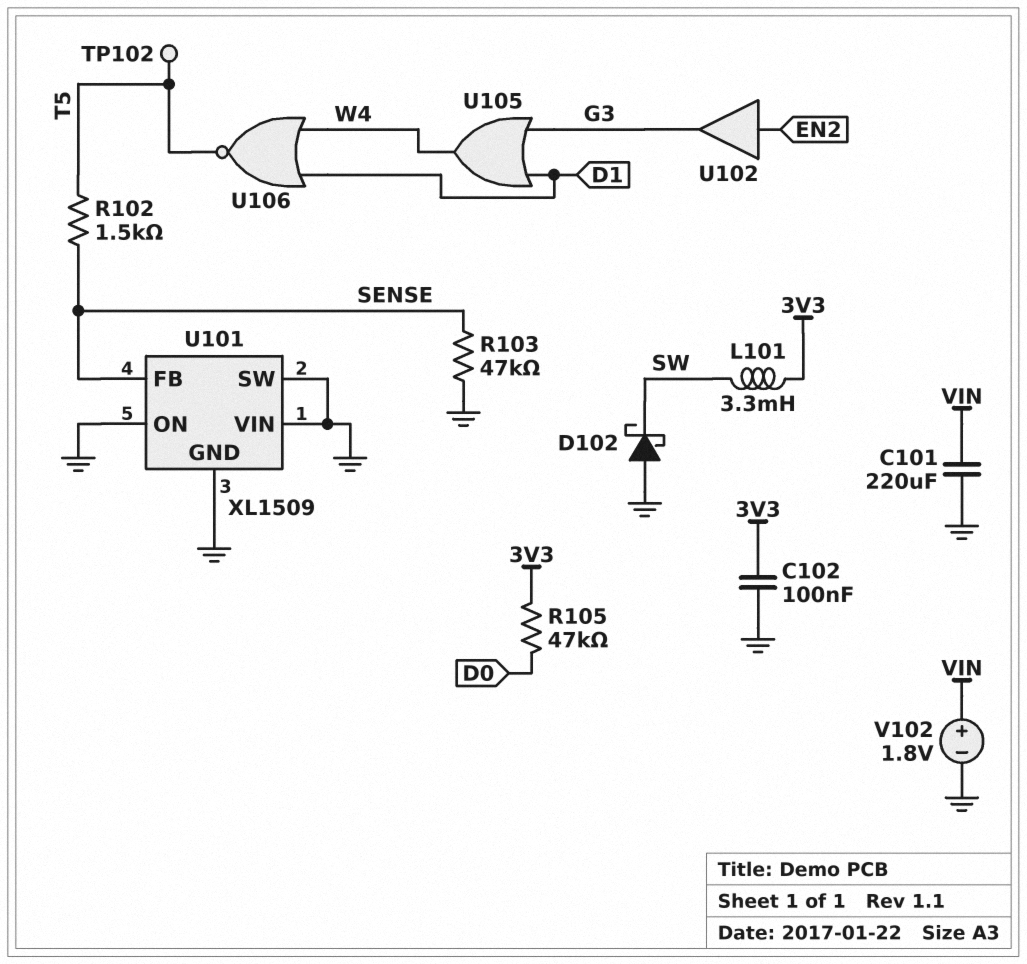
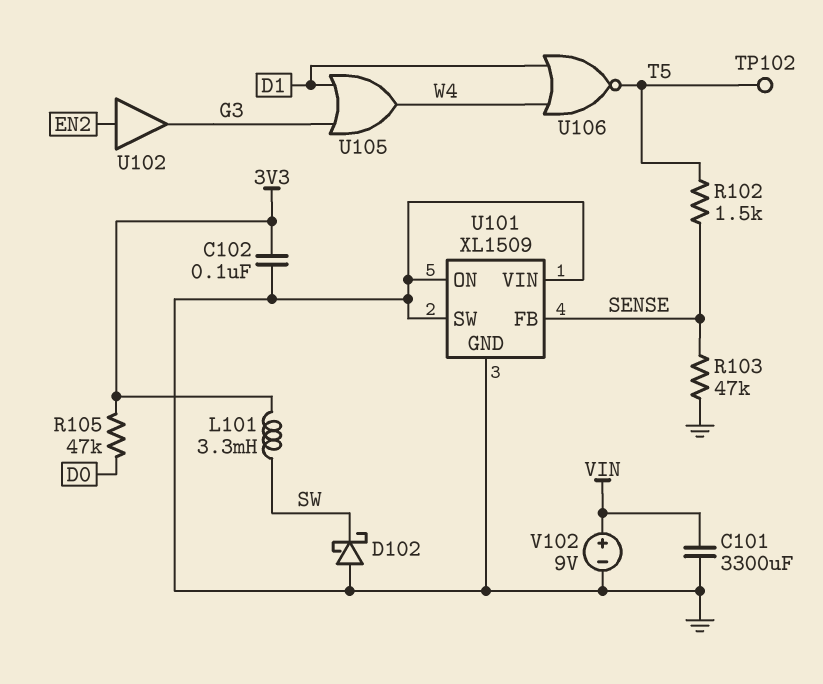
C101: 220uF (GND, VIN) -> 3300uF (GND, VIN)
V102: 1.8V (plus VIN, minus GND) -> 9V (plus VIN, minus GND)

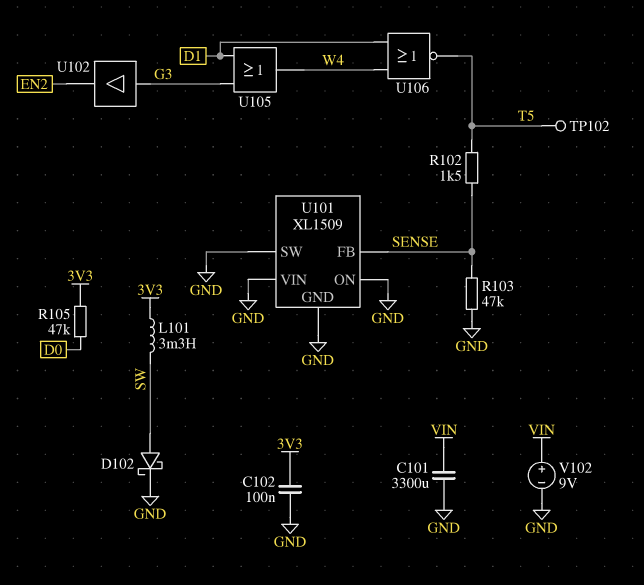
D102: schottky (A GND, K SW) -> schottky (A SW, K GND)
U102: buffer (in EN2, out G3) -> buffer (in G3, out EN2)

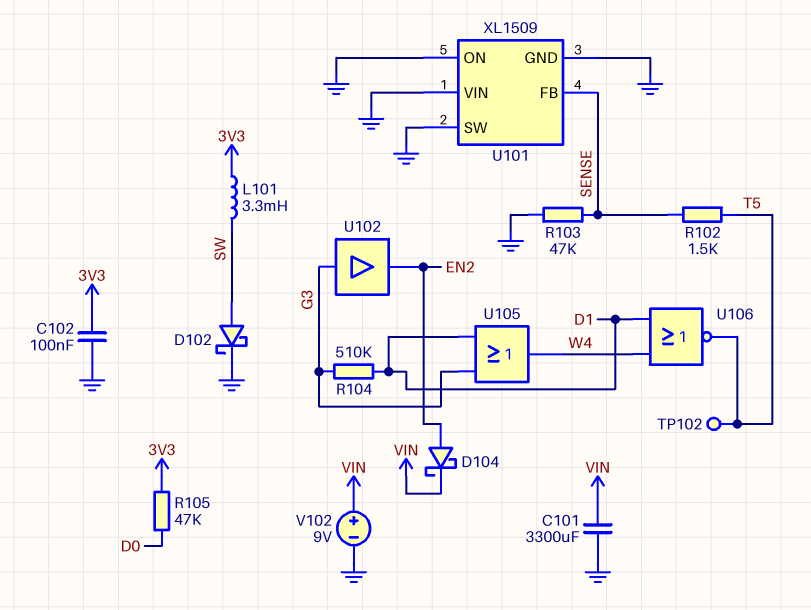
D104: none -> schottky (A EN2, K VIN)
R104: none -> 510k (D1, G3)

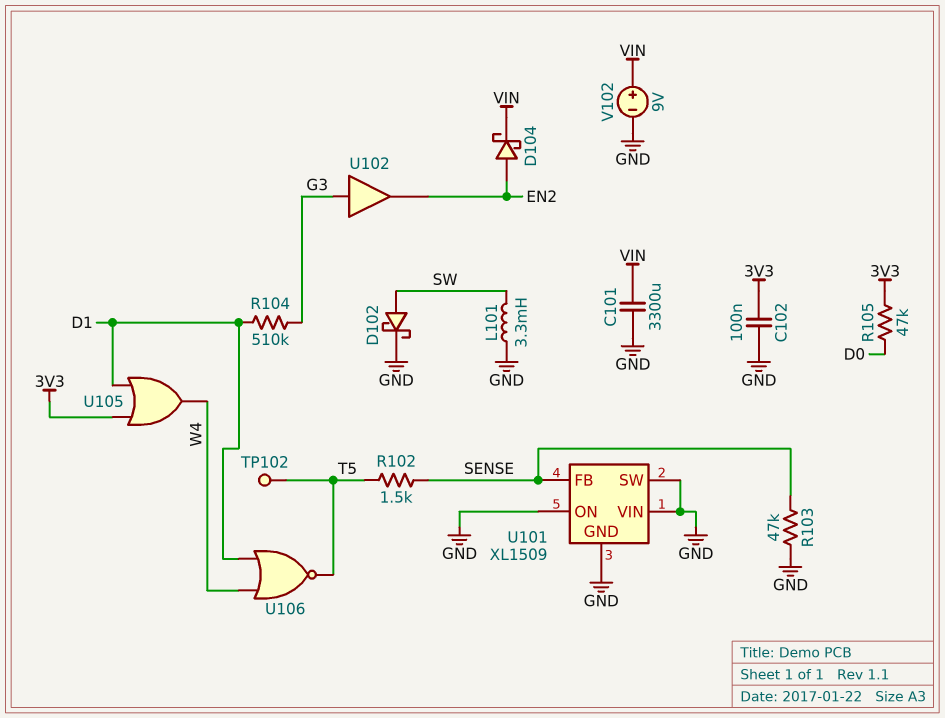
L101: 3.3mH (3V3, SW) -> 3.3mH (GND, SW)
U105: OR (in D1, in G3, out W4) -> OR (in 3V3, in D1, out W4)

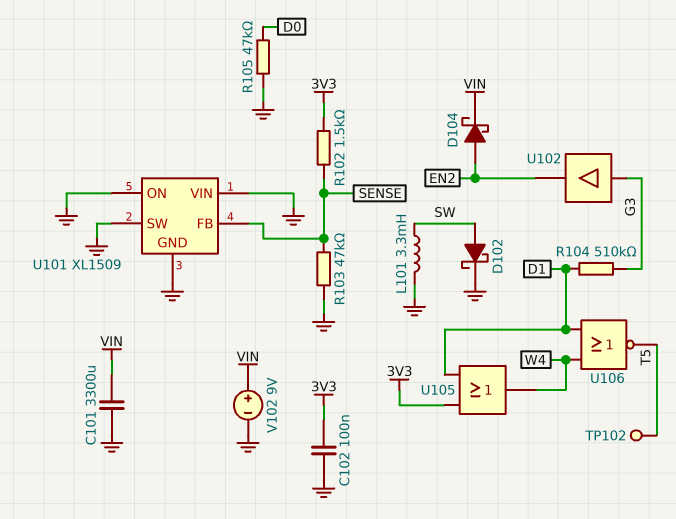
R102: 1.5k (SENSE, T5) -> 1.5k (3V3, SENSE)
R105: 47k (3V3, D0) -> 47k (D0, GND)

